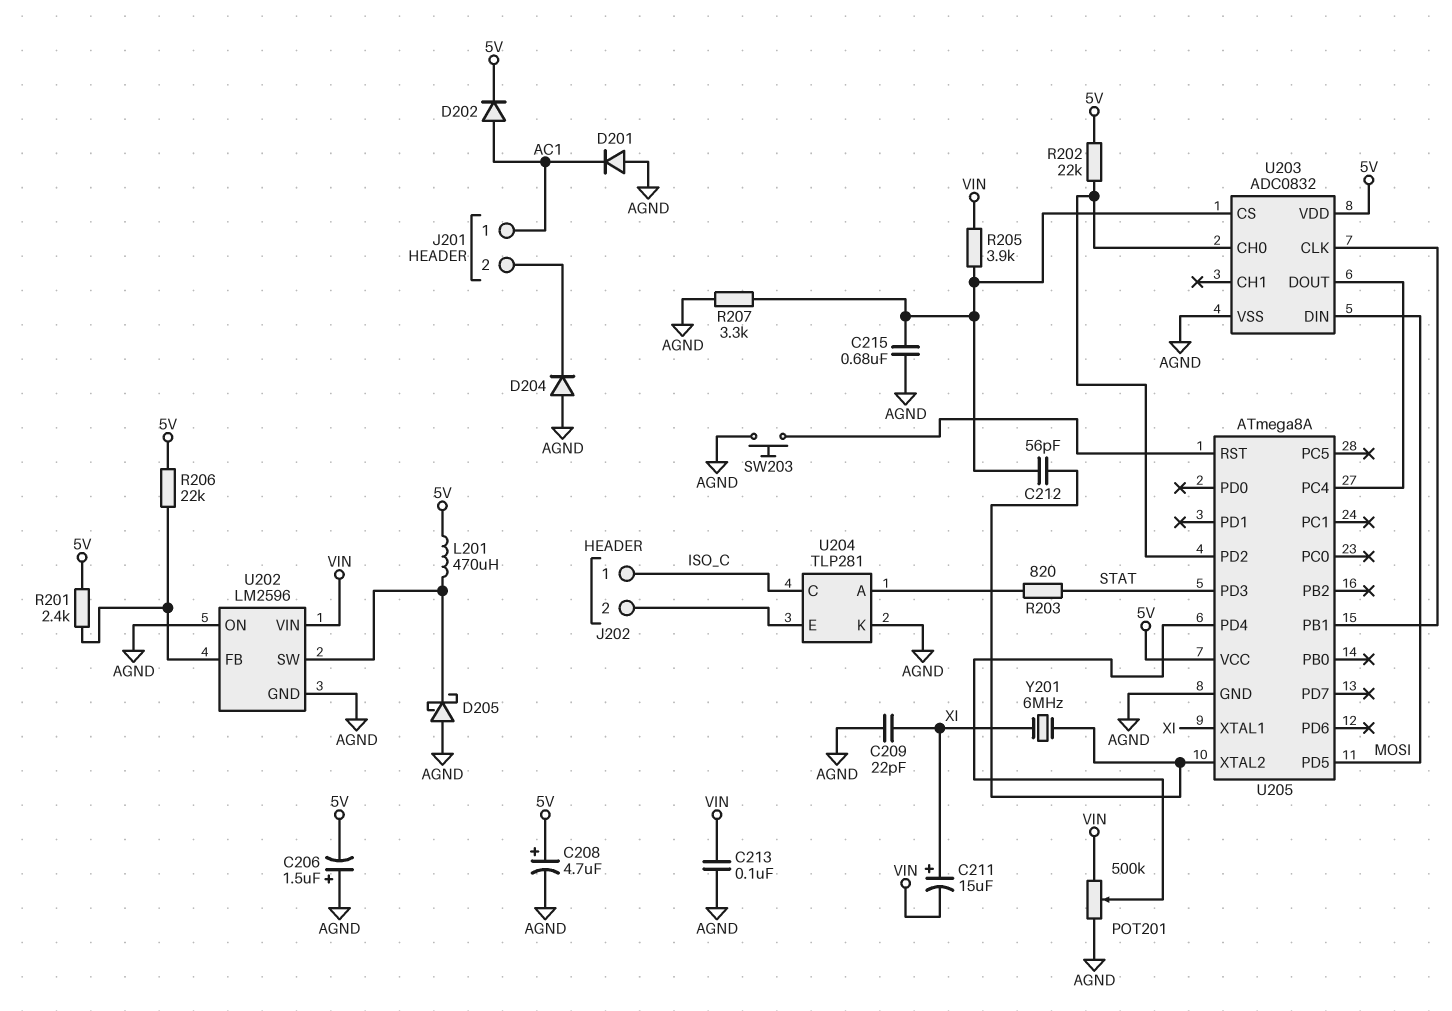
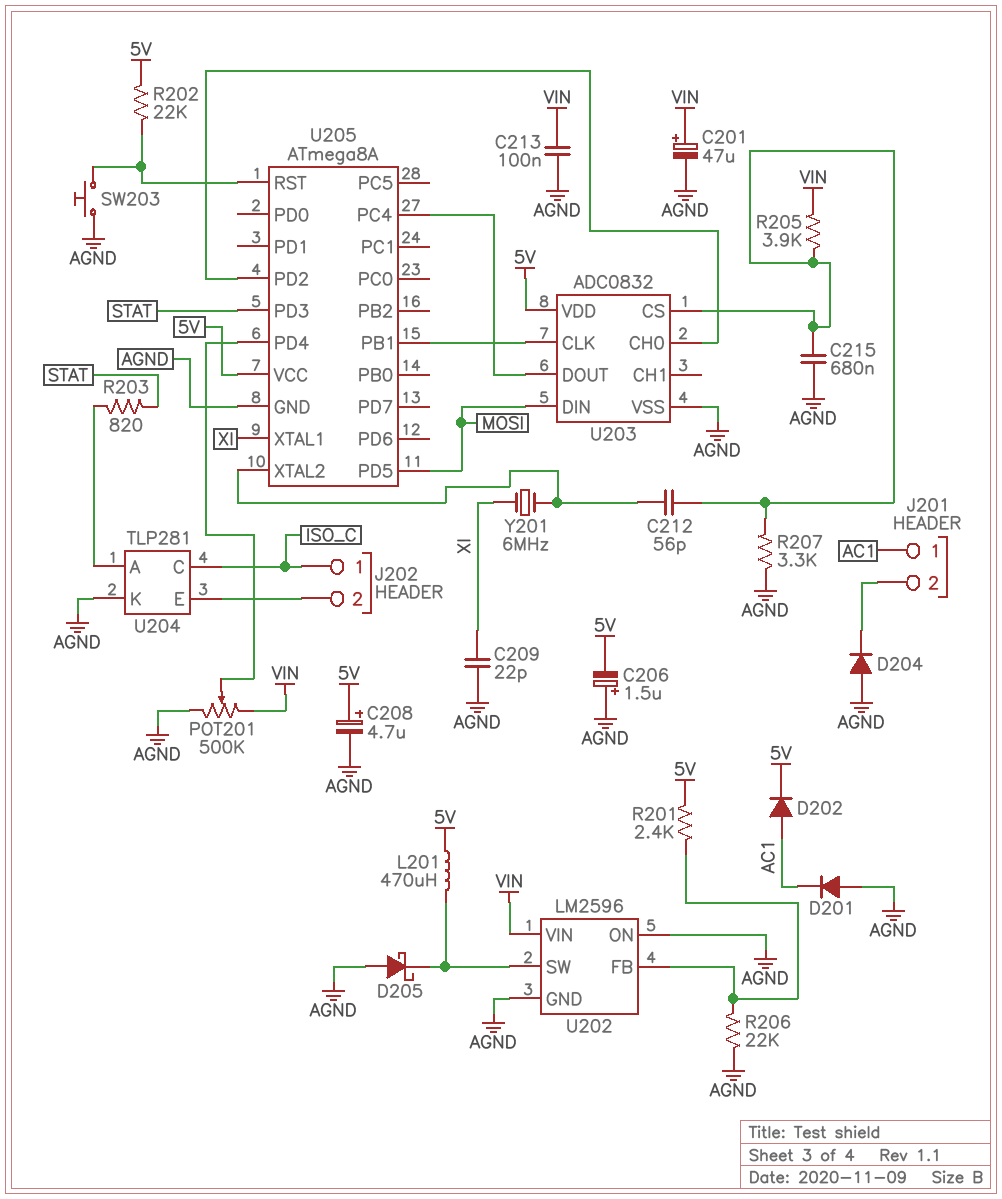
C201: none -> 47uF (plus VIN, minus AGND)
C211: 15uF (plus XI, minus VIN) -> none
R202: 22k (5V, U203/CH0) -> 22k (5V, U205/RST)
R206: 22k (5V, U202/FB) -> 22k (AGND, U202/FB)

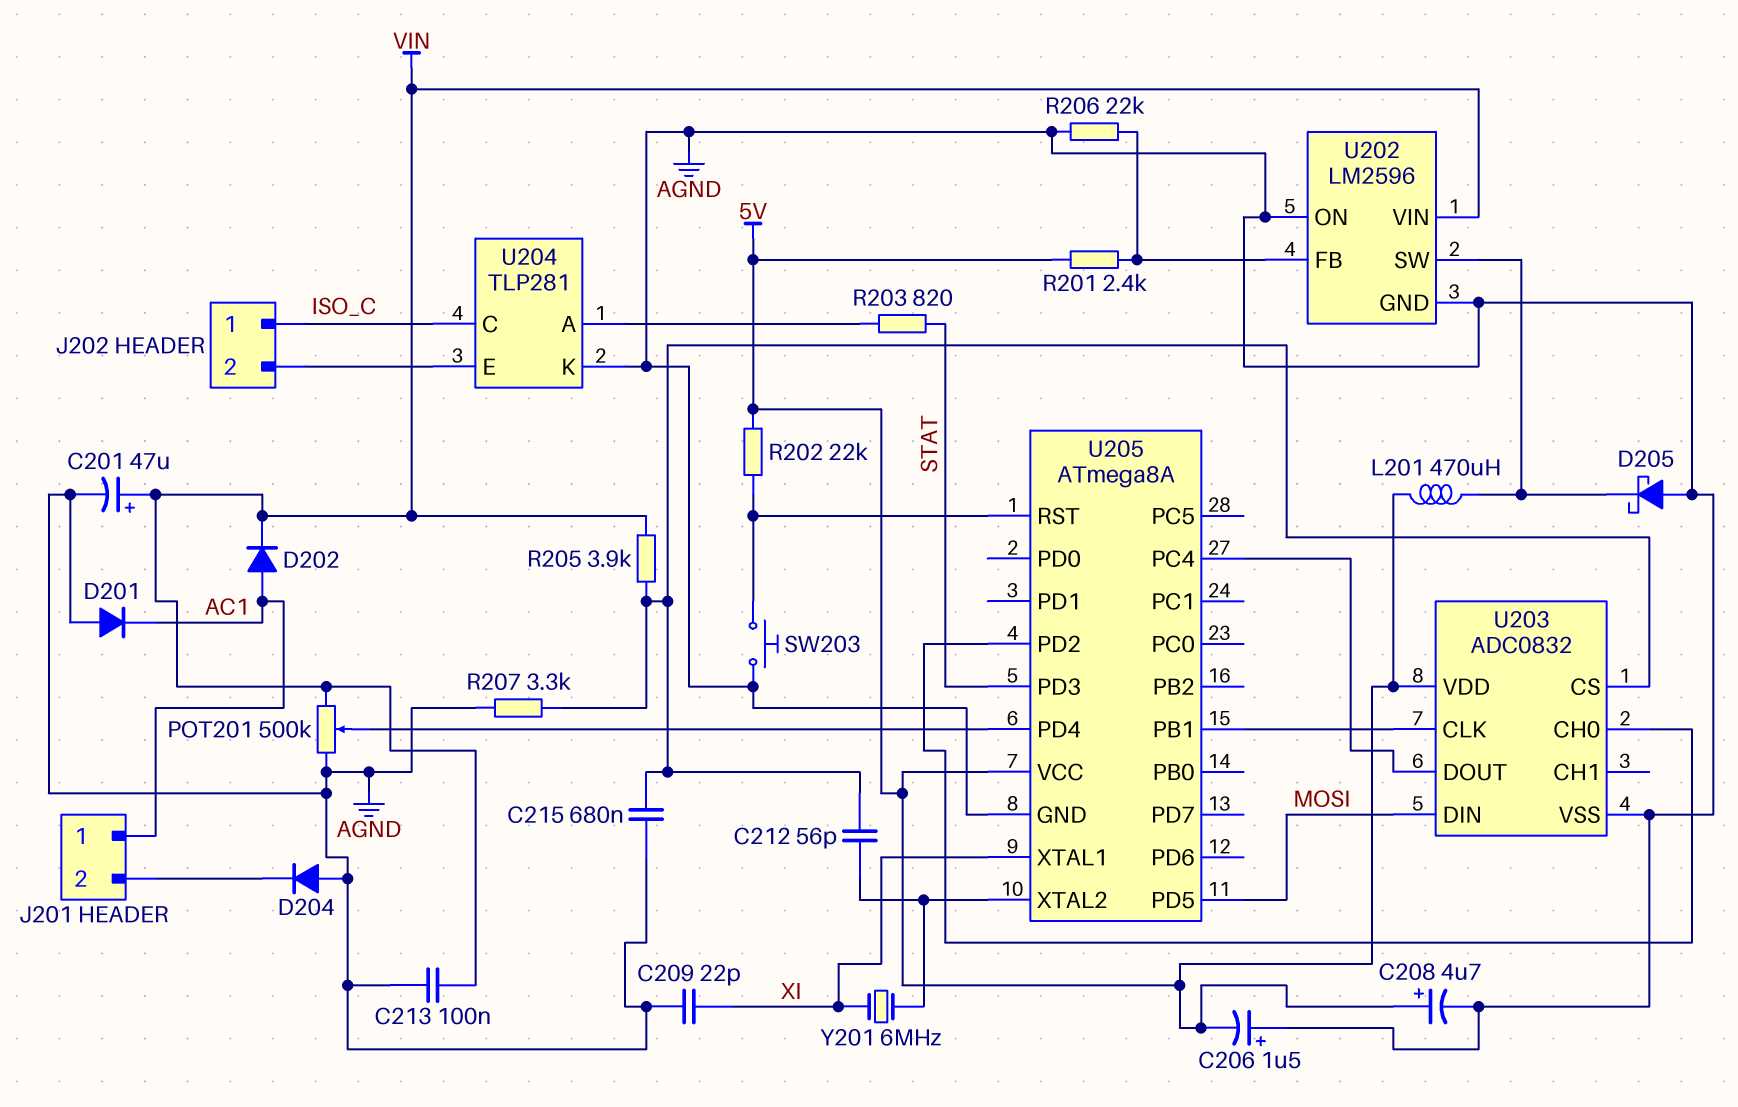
D202: diode (A AC1, K 5V) -> diode (A AC1, K VIN)

